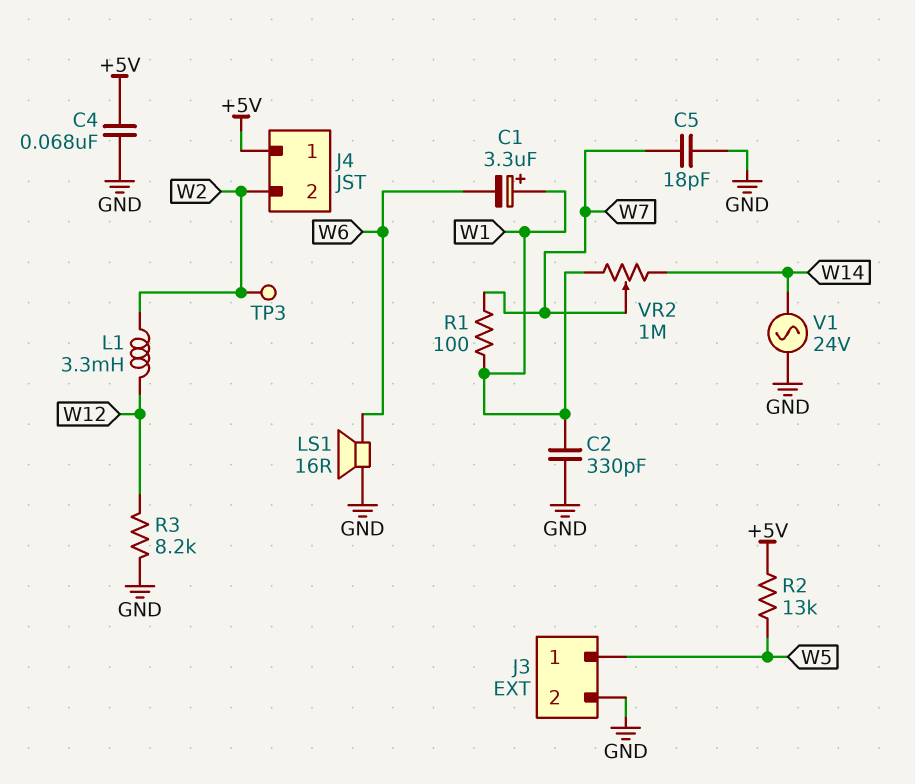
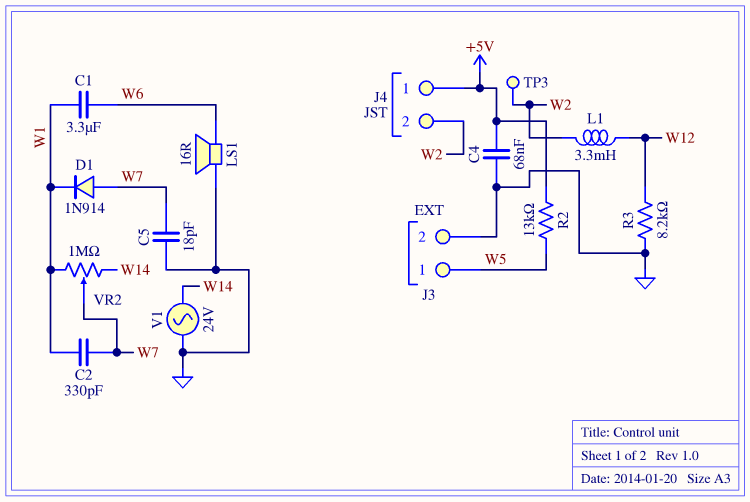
C1: 3.3uF (plus W1, minus W6) -> 3.3uF (W1, W6)
C2: 330pF (GND, W1) -> 330pF (W1, W7)
D1: none -> diode 1N914 (A W7, K W1)
R1: 100 (W1, W7) -> none

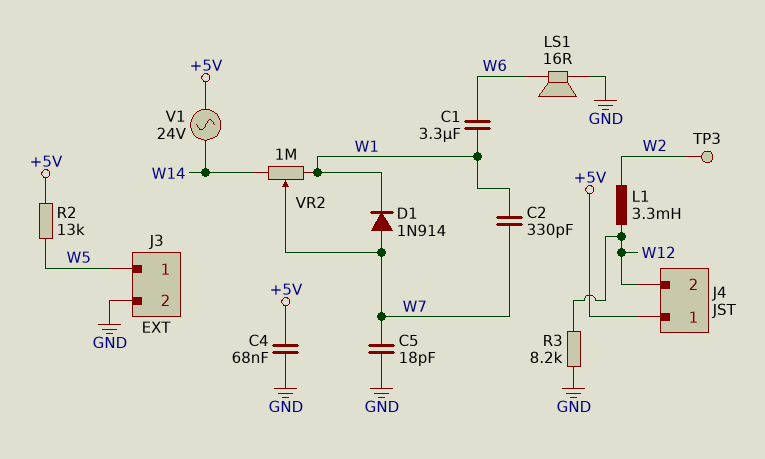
J4 pin 2: W2 -> W12
V1: AC 24V (GND, W14) -> AC 24V (+5V, W14)

